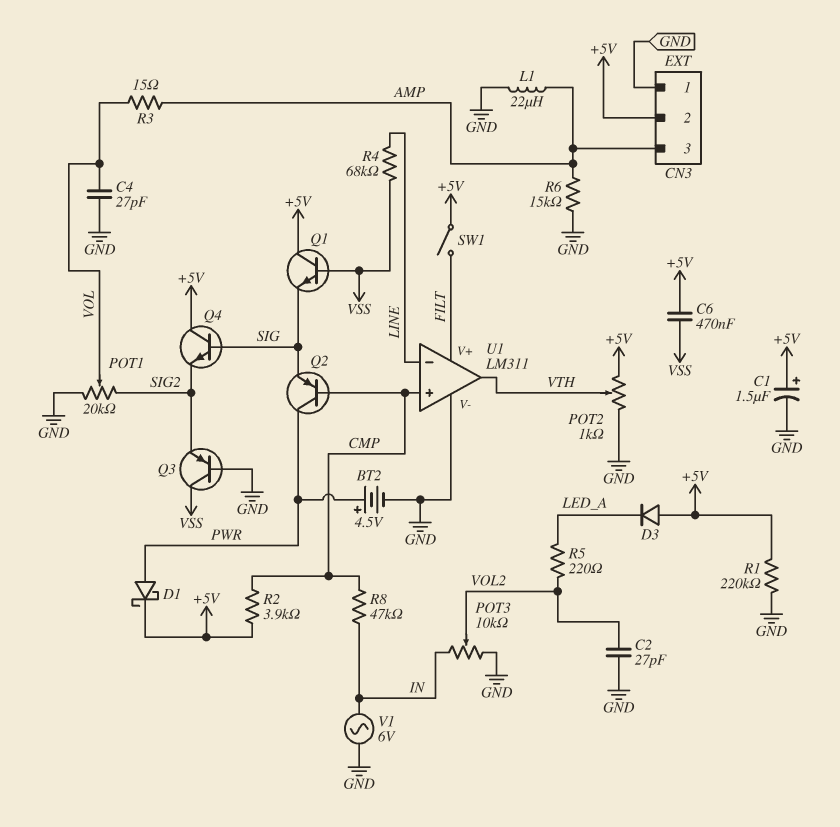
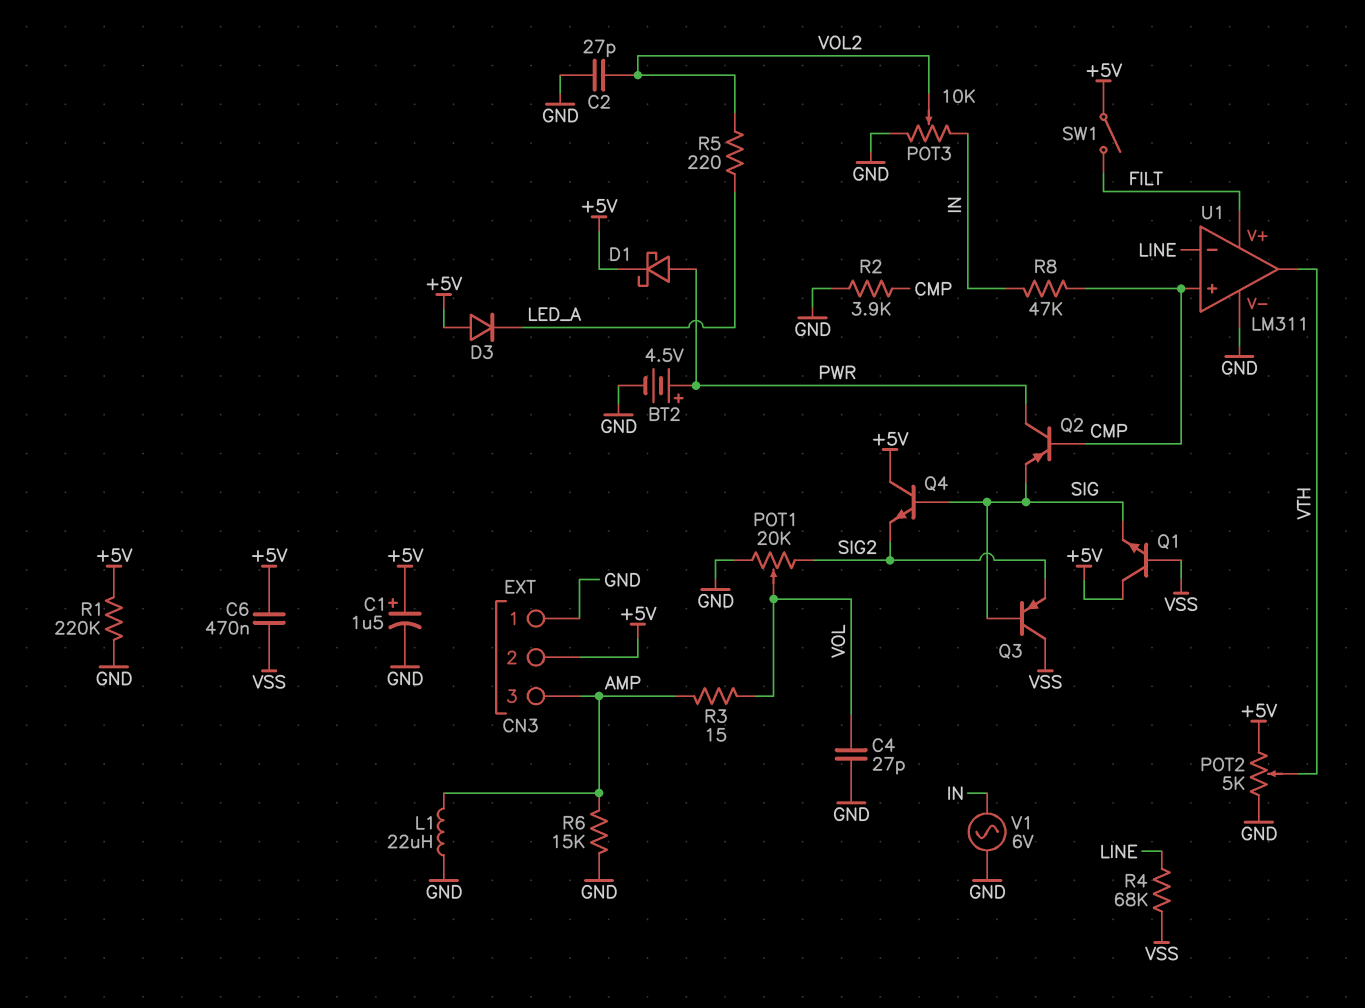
POT2: 1k (+5V, GND, wiper VTH) -> 5k (+5V, GND, wiper VTH)
Q3: PNP (B GND, C VSS, E SIG2) -> PNP (B SIG, C VSS, E SIG2)
R2: 3.9k (+5V, CMP) -> 3.9k (CMP, GND)

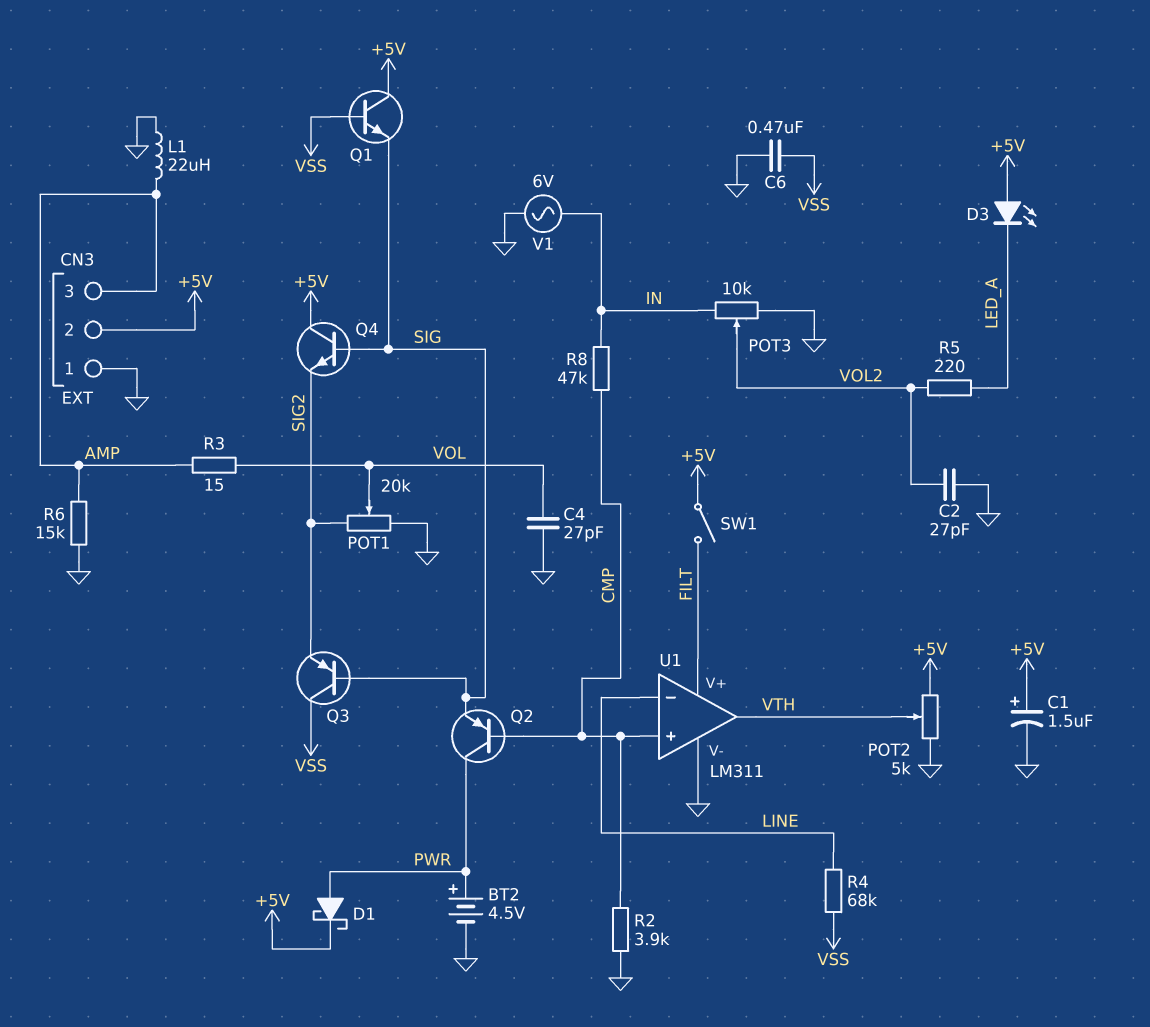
C6: 470nF (+5V, VSS) -> 470nF (GND, VSS)
D3: diode (A +5V, K LED_A) -> LED (A +5V, K LED_A)
R1: 220k (+5V, GND) -> none

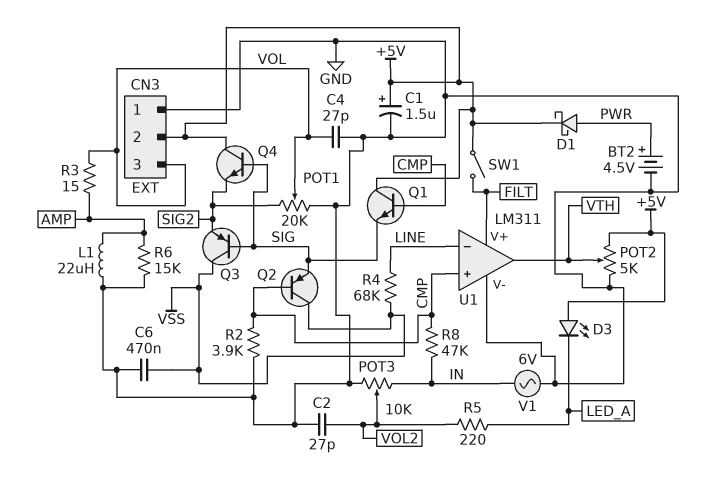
CN3 pin 3: AMP -> VOL
Q1: NPN (B VSS, C +5V, E SIG) -> NPN (B CMP, C +5V, E SIG)
Q2: PNP (B CMP, C PWR, E SIG) -> PNP (B CMP, C VSS, E SIG)

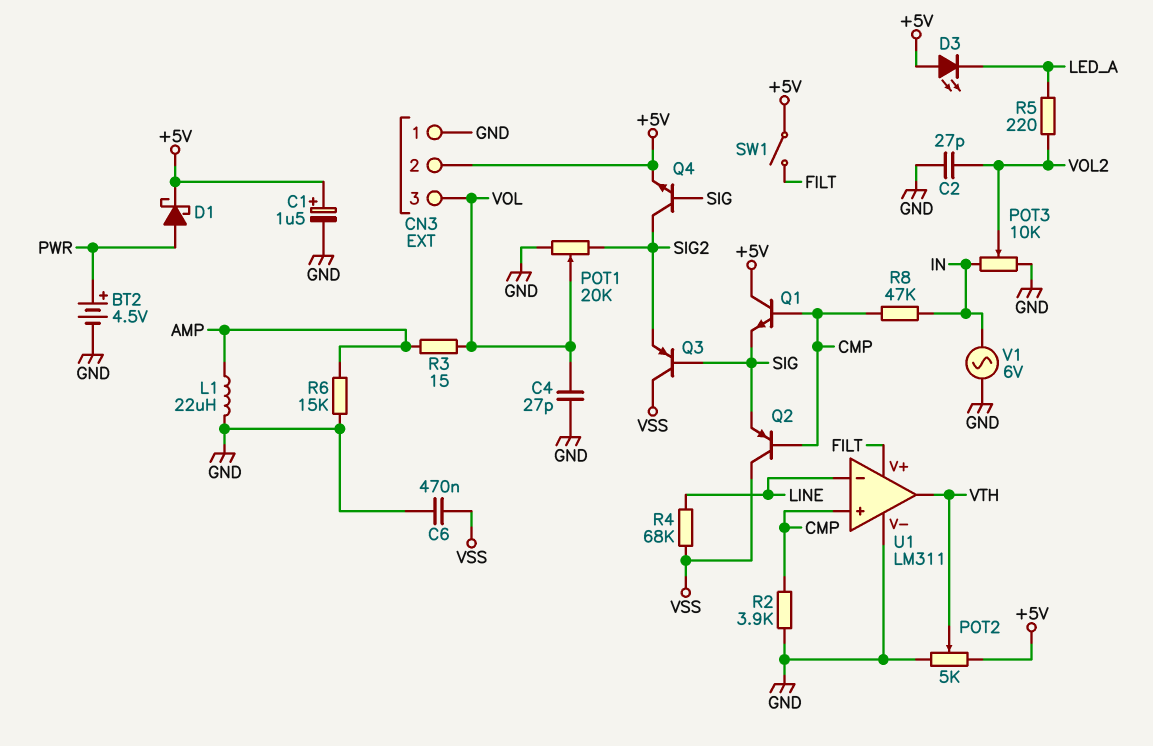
Q4: NPN (B SIG, C +5V, E SIG2) -> NPN (B SIG, C SIG2, E +5V)

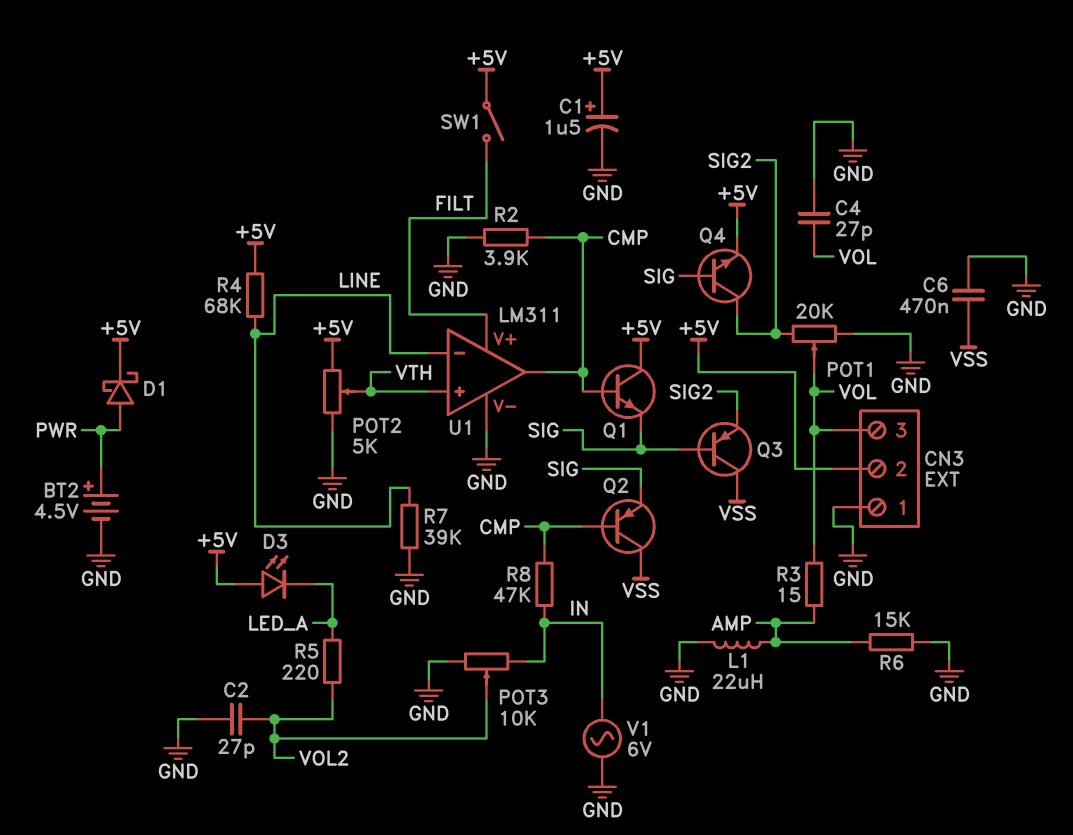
R4: 68k (LINE, VSS) -> 68k (+5V, LINE)
R7: none -> 39k (GND, LINE)
U1 pin in+: CMP -> VTH
U1 pin out: VTH -> CMP

